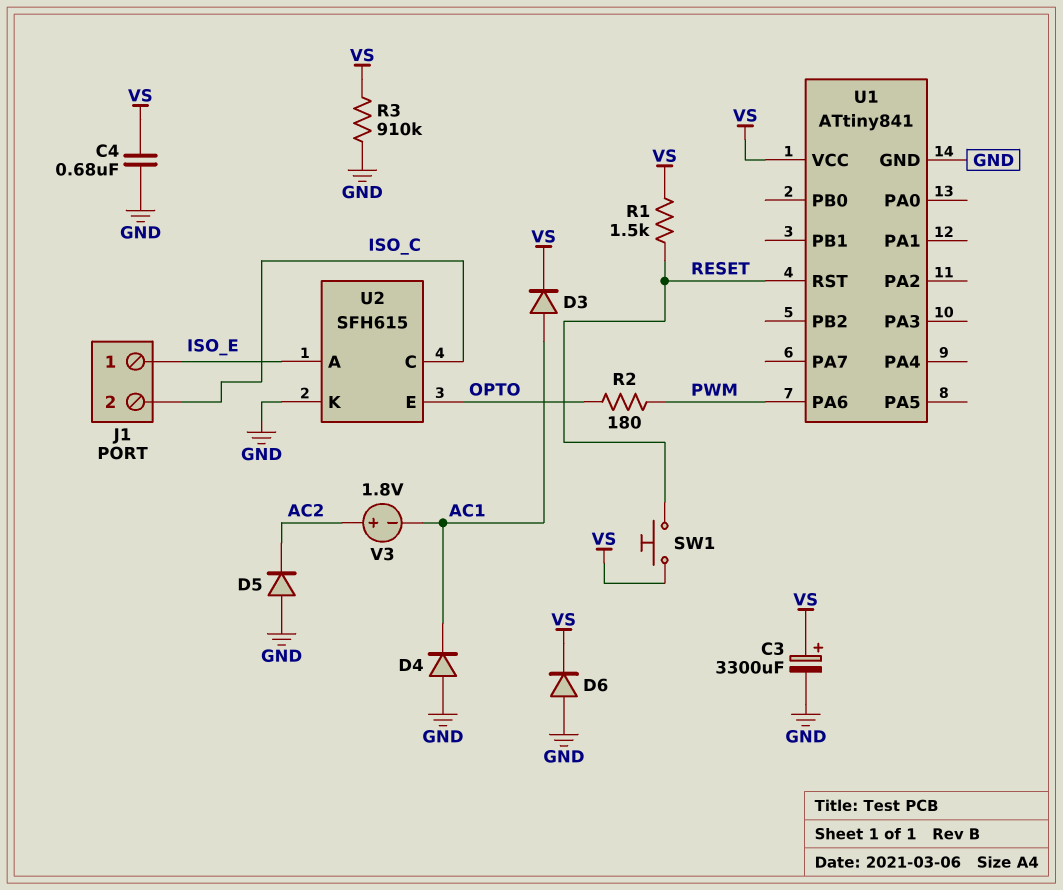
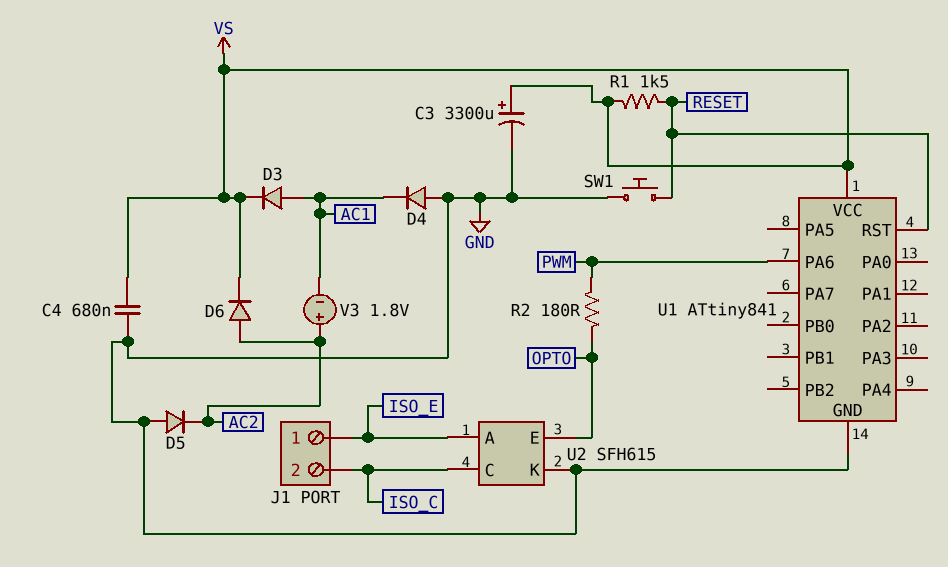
D6: diode (A GND, K VS) -> diode (A AC2, K VS)
R3: 910k (GND, VS) -> none
SW1: button (RESET, VS) -> button (GND, RESET)

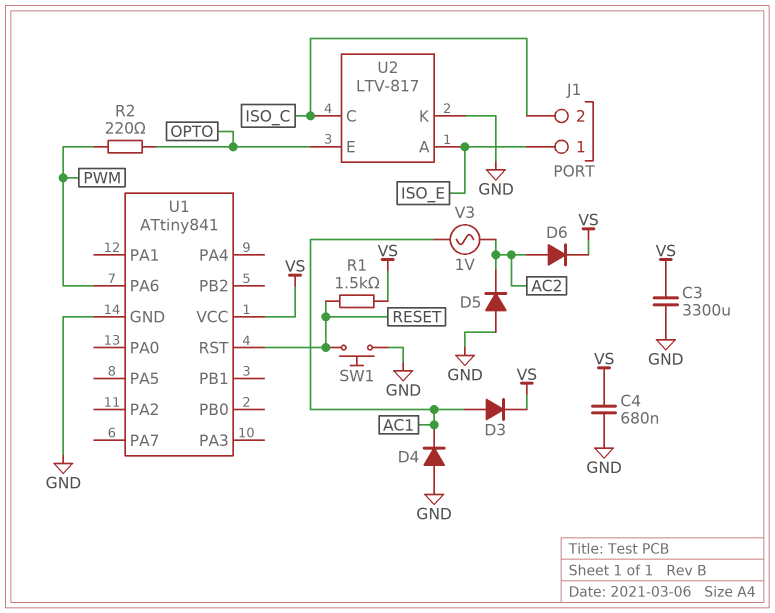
C3: 3300uF (plus VS, minus GND) -> 3300uF (GND, VS)
R2: 180 (OPTO, PWM) -> 220 (OPTO, PWM)
U2: SFH615 -> LTV-817
V3: 1.8V (plus AC2, minus AC1) -> AC 1V (AC1, AC2)

